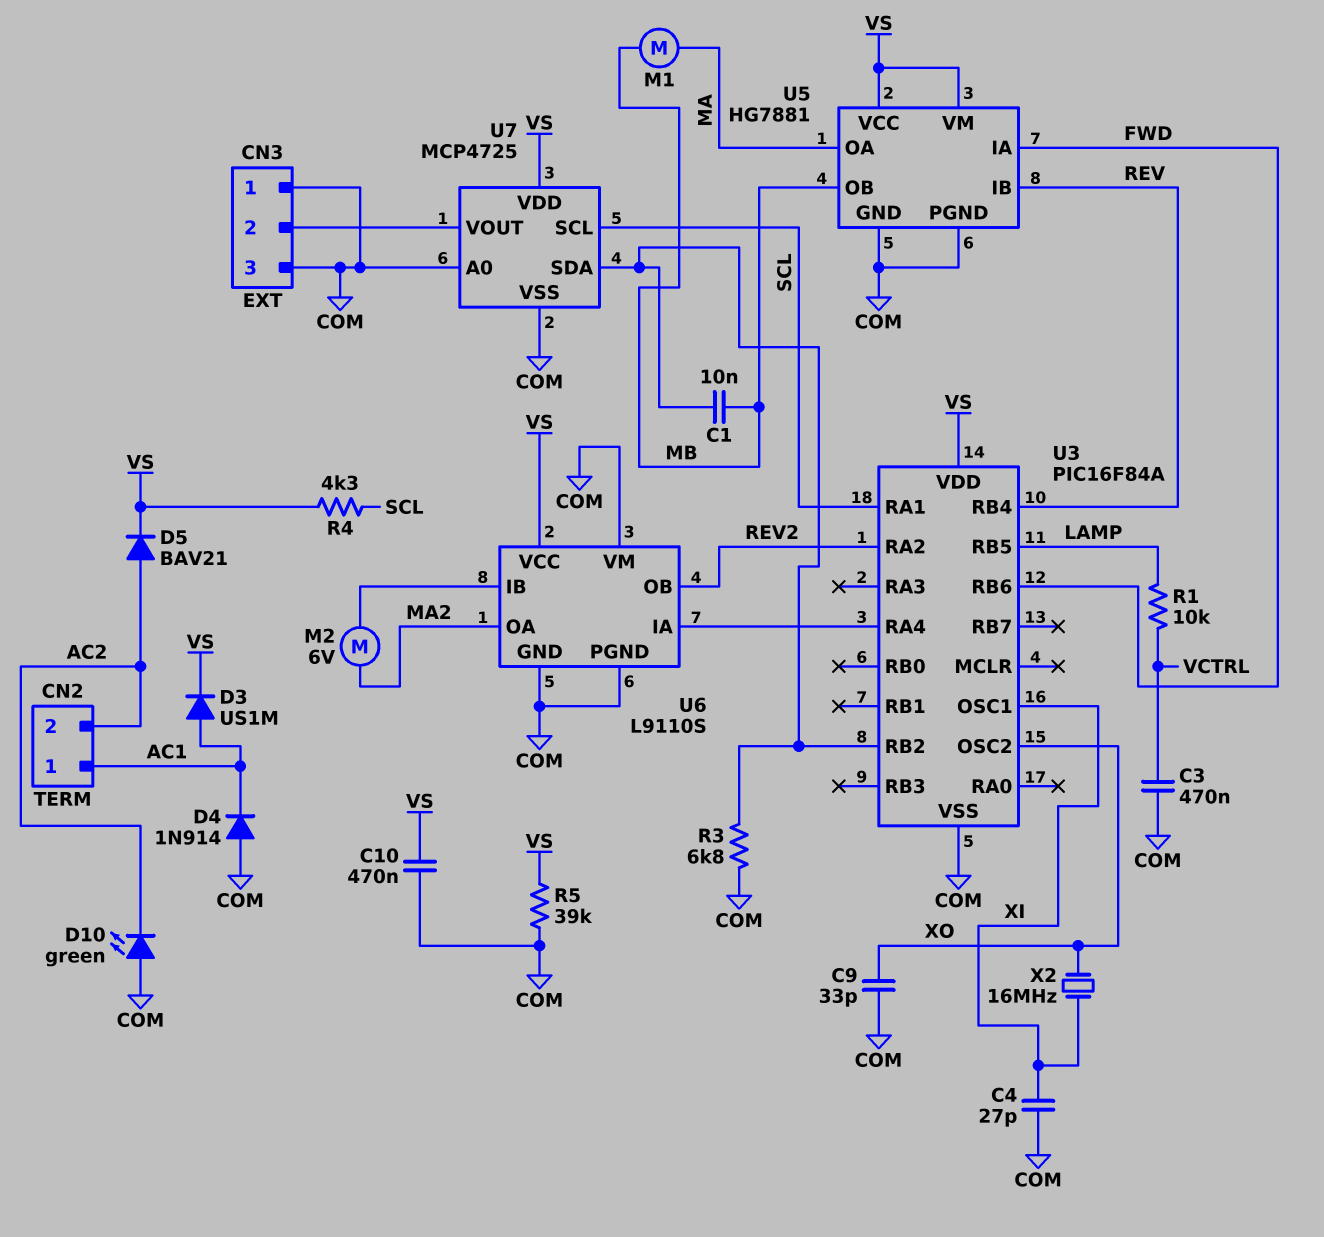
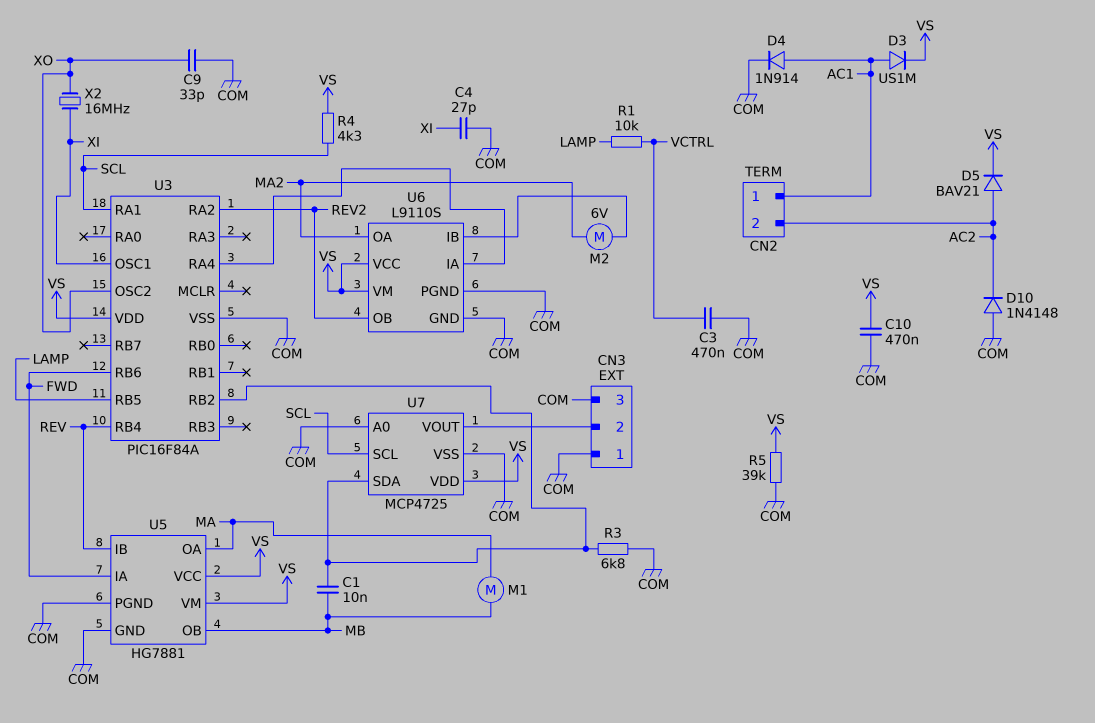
D4: diode 1N914 (A COM, K AC1) -> diode 1N914 (A AC1, K COM)
D10: LED green (A COM, K AC2) -> diode 1N4148 (A COM, K AC2)
U6 pin VM: COM -> VS

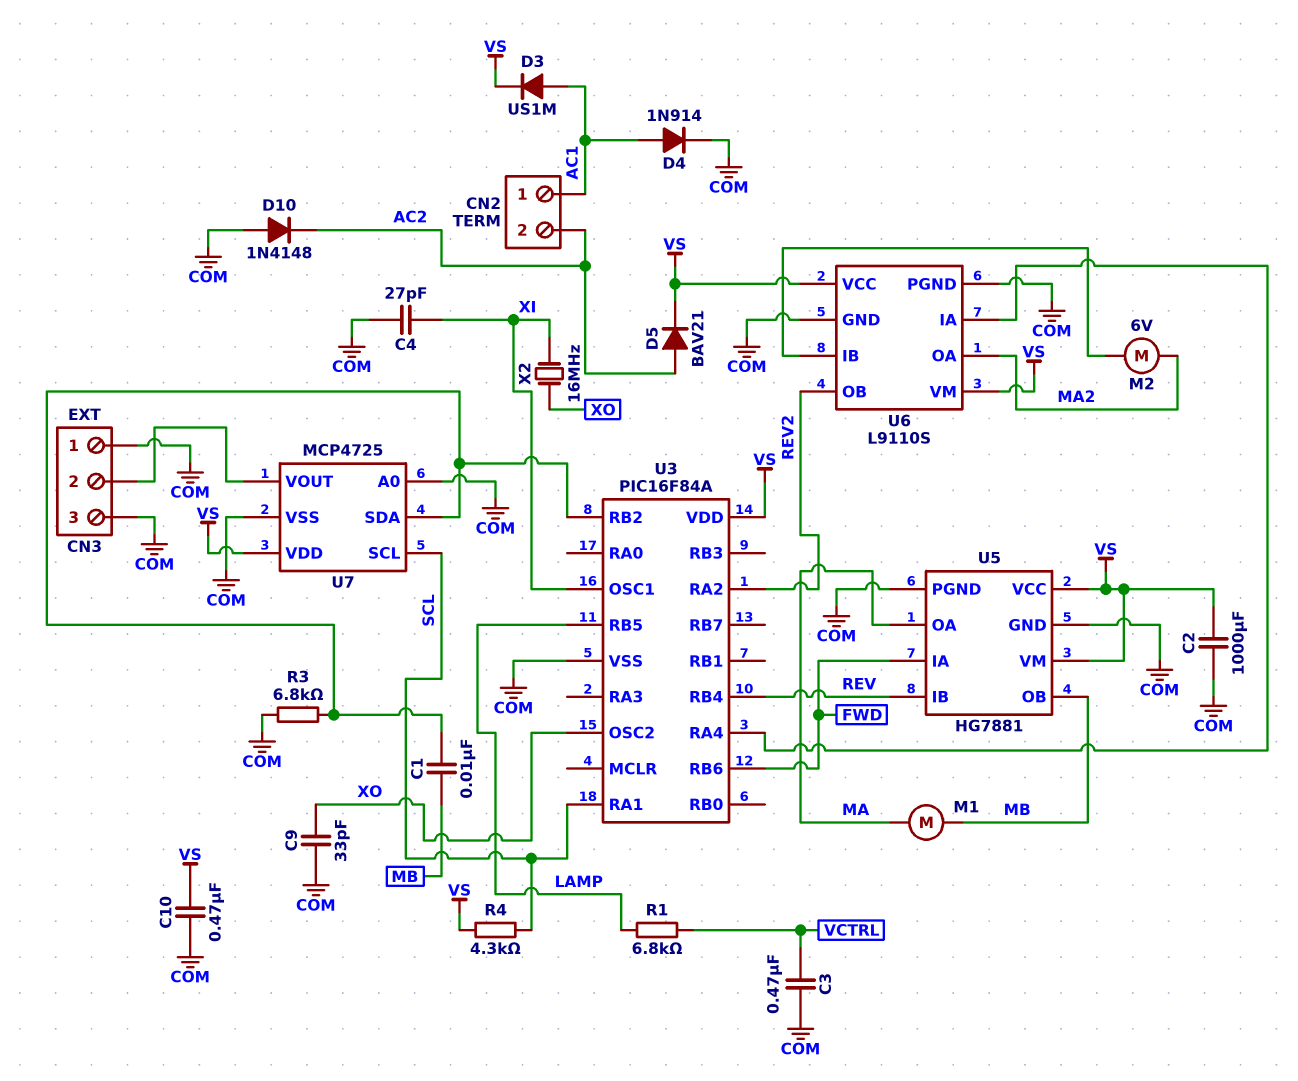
C2: none -> 1000uF (COM, VS)
R1: 10k (LAMP, VCTRL) -> 6.8k (LAMP, VCTRL)
R5: 39k (COM, VS) -> none

